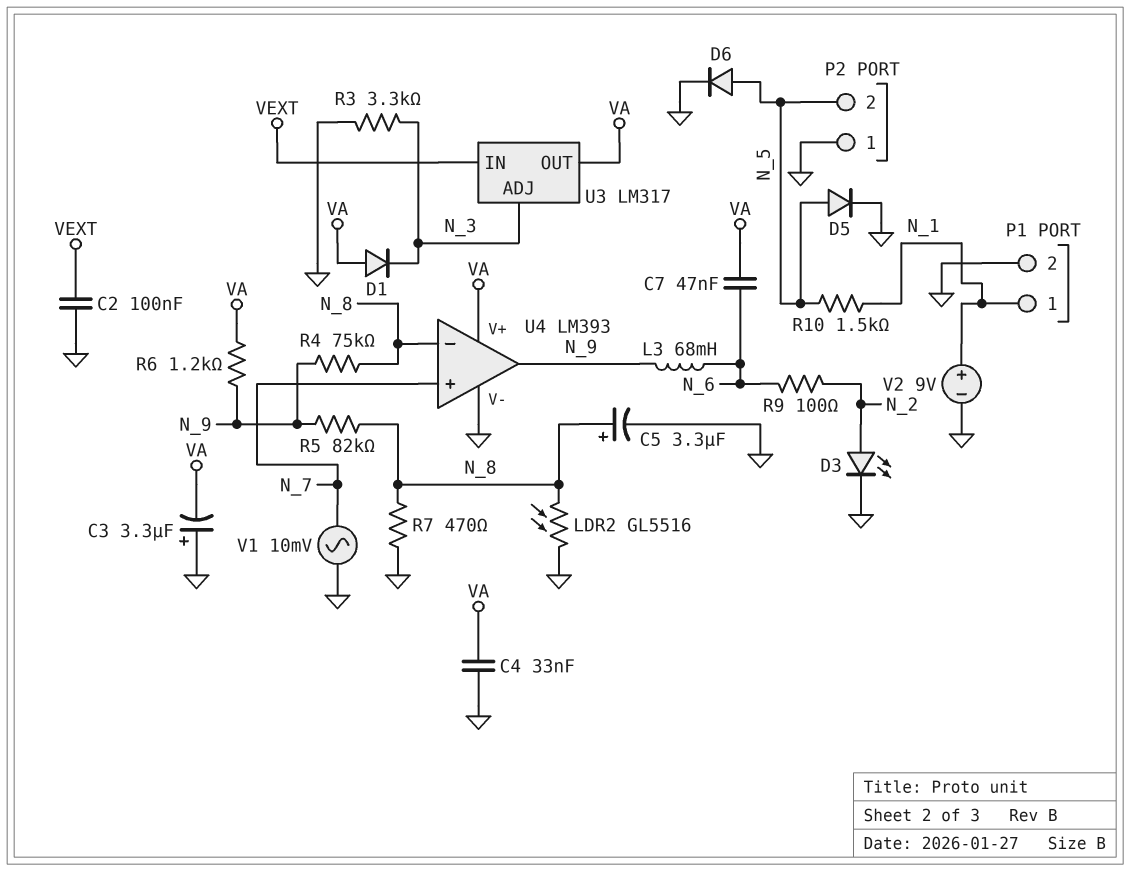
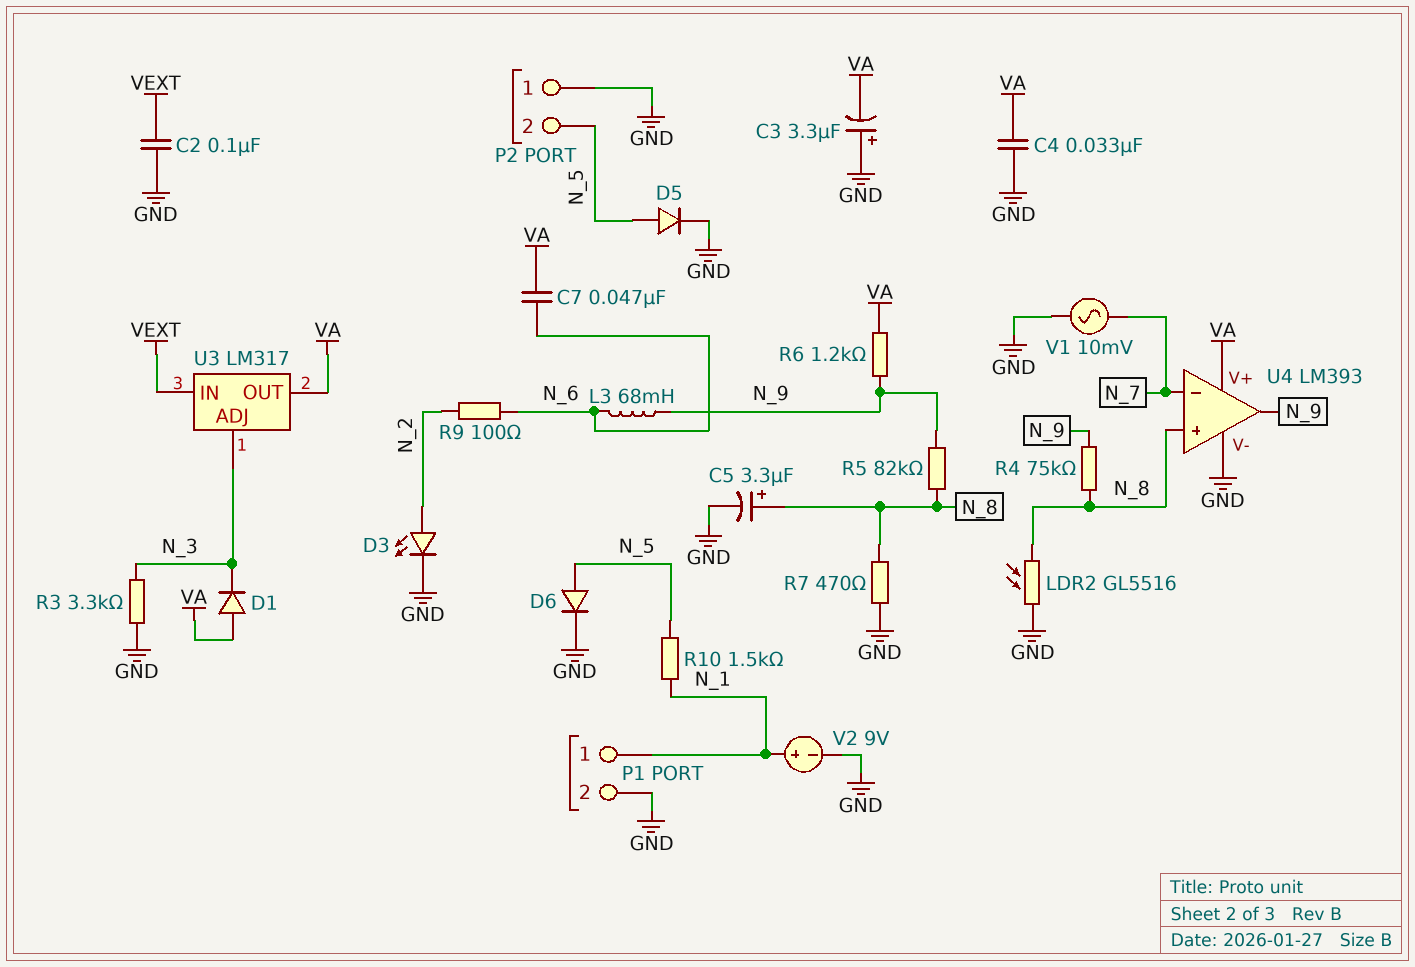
U4 pin in+: N_7 -> N_8
U4 pin in-: N_8 -> N_7

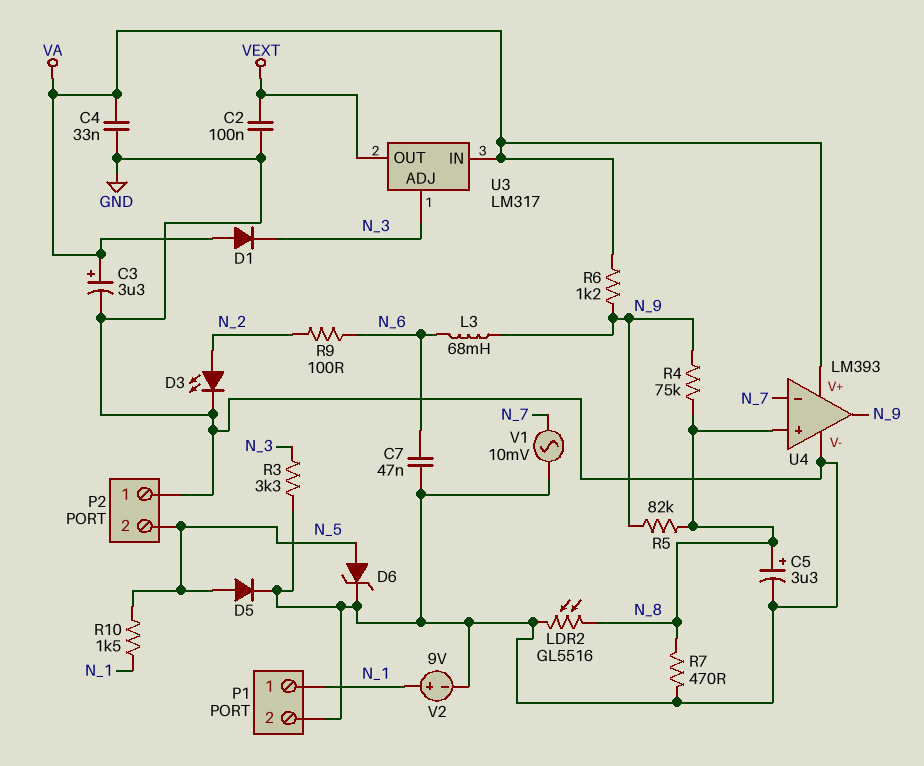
C3: 3.3uF (plus GND, minus VA) -> 3.3uF (plus VA, minus GND)
C7: 47nF (N_6, VA) -> 47nF (GND, N_6)
D6: diode (A N_5, K GND) -> zener (A N_5, K GND)
U3 pin IN: VEXT -> VA
U3 pin OUT: VA -> VEXT

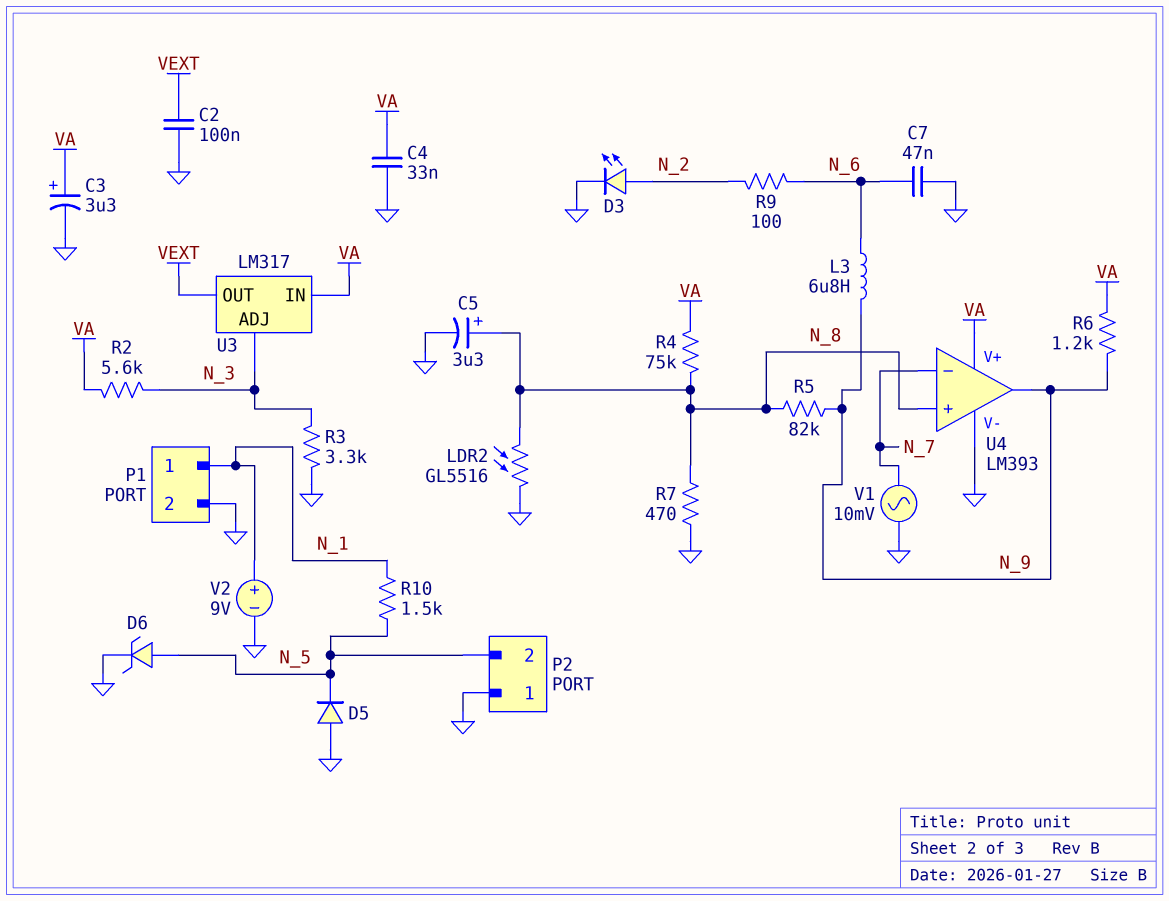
D1: diode (A VA, K N_3) -> none
D5: diode (A N_5, K GND) -> diode (A GND, K N_5)
L3: 68mH (N_6, N_9) -> 6.8uH (N_6, N_9)
R2: none -> 5.6k (N_3, VA)
R4: 75k (N_8, N_9) -> 75k (N_8, VA)

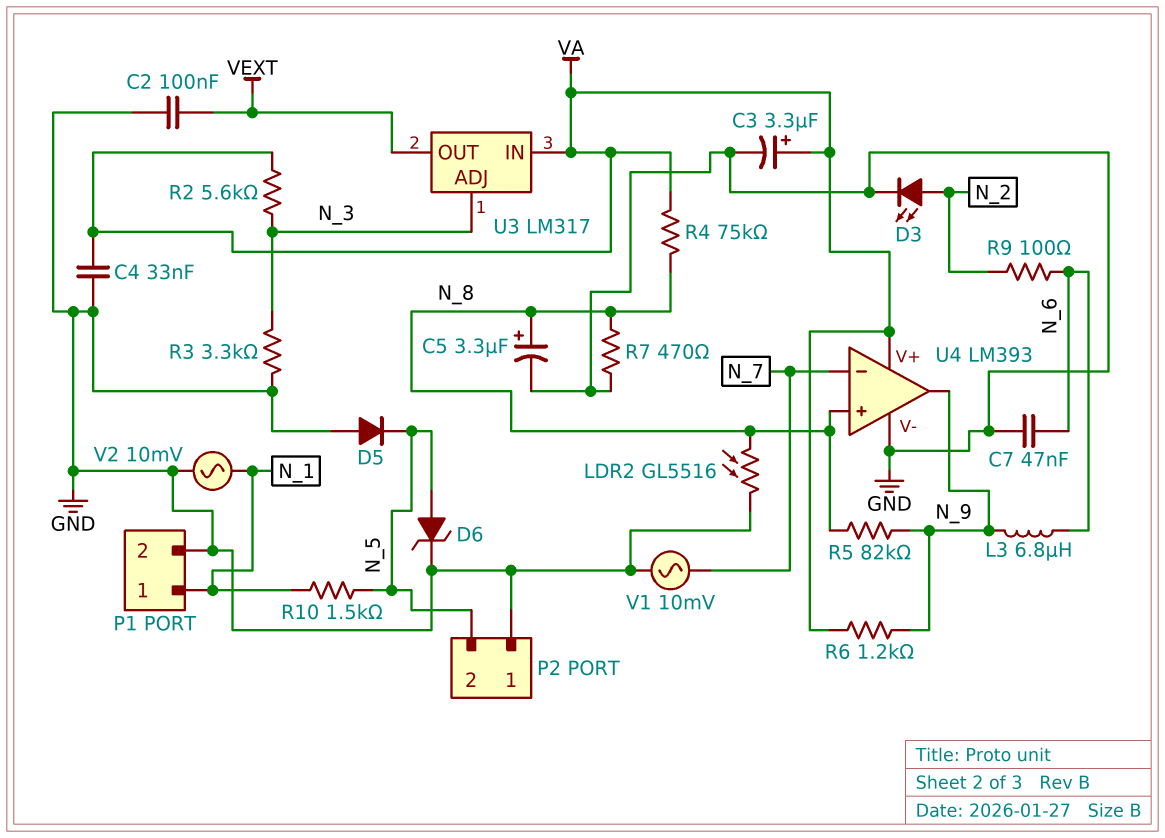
V2: 9V (plus N_1, minus GND) -> AC 10mV (GND, N_1)

